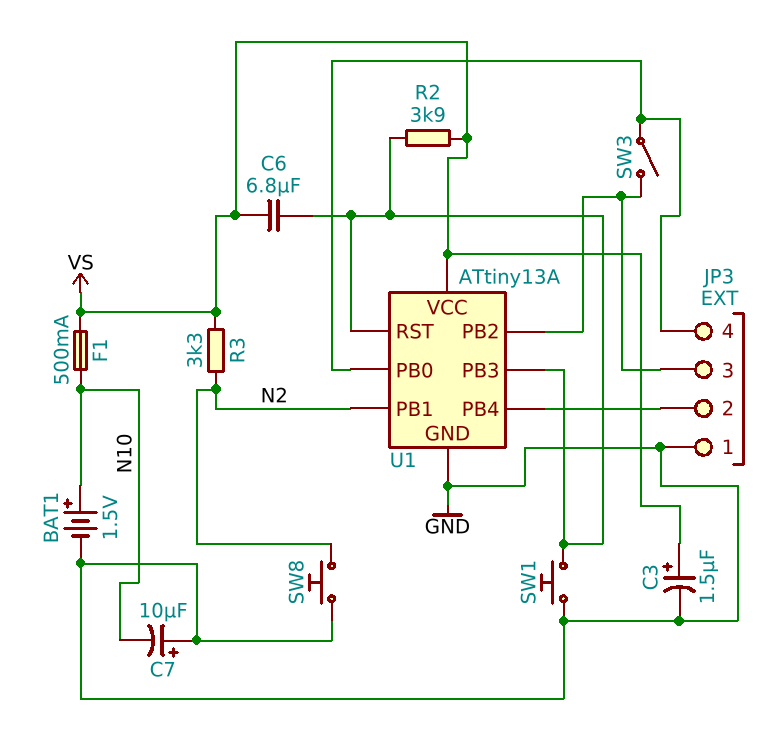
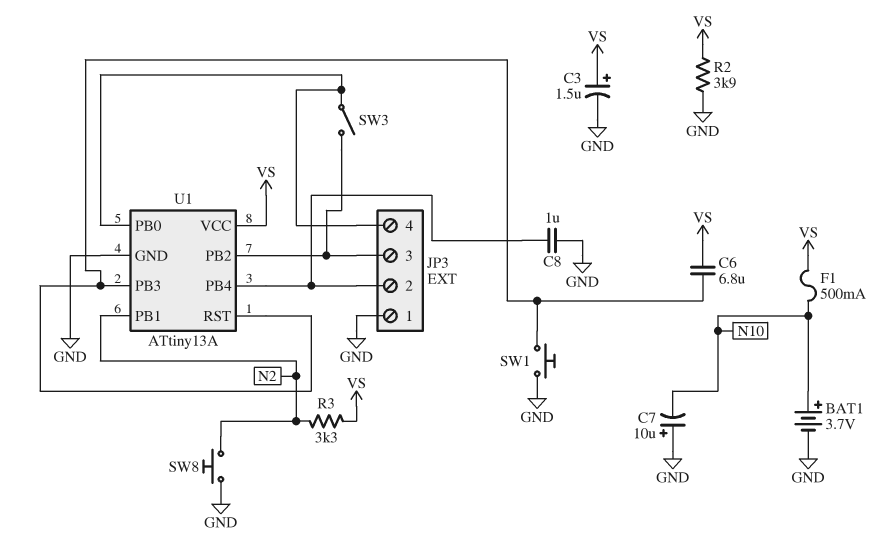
BAT1: 1.5V (plus N10, minus GND) -> 3.7V (plus N10, minus GND)
C8: none -> 1uF (GND, JP3/2)
R2: 3.9k (U1/PB3, VS) -> 3.9k (GND, VS)

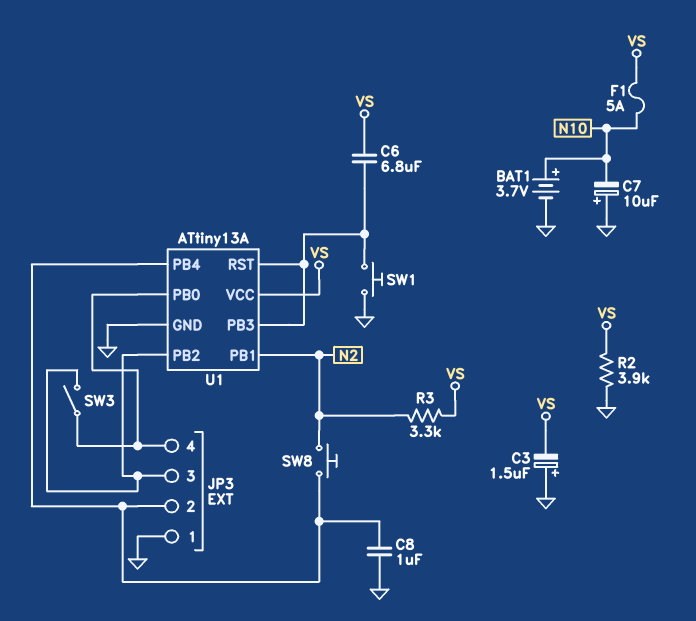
C3: 1.5uF (plus VS, minus GND) -> 1.5uF (plus GND, minus VS)
F1: 500mA (N10, VS) -> 5A (N10, VS)
SW8: button (GND, N2) -> button (JP3/2, N2)

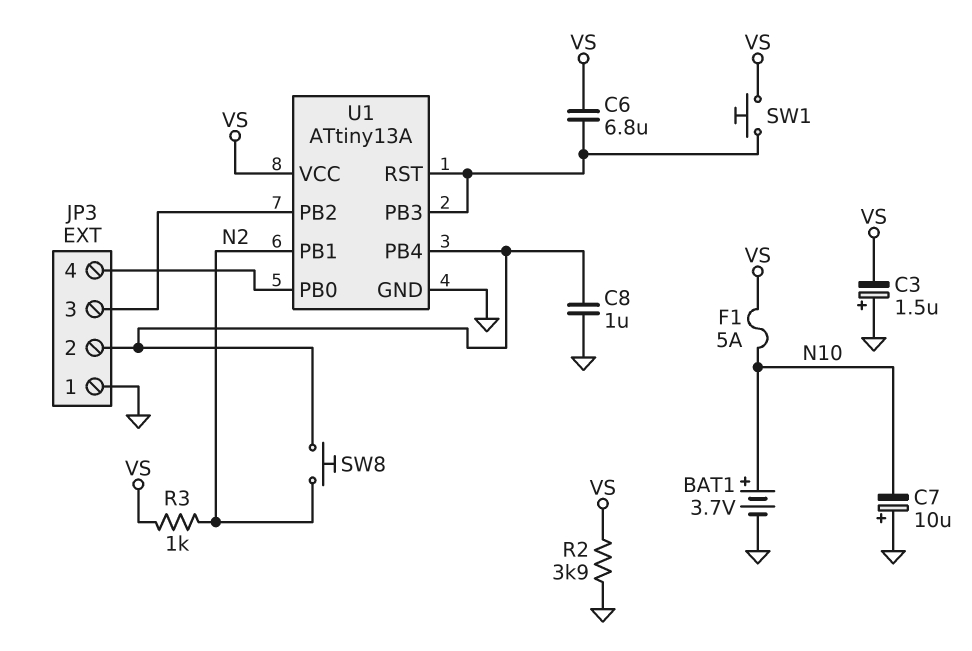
R3: 3.3k (N2, VS) -> 1k (N2, VS)
SW1: button (GND, U1/PB3) -> button (U1/PB3, VS)
SW3: switch (JP3/3, JP3/4) -> none

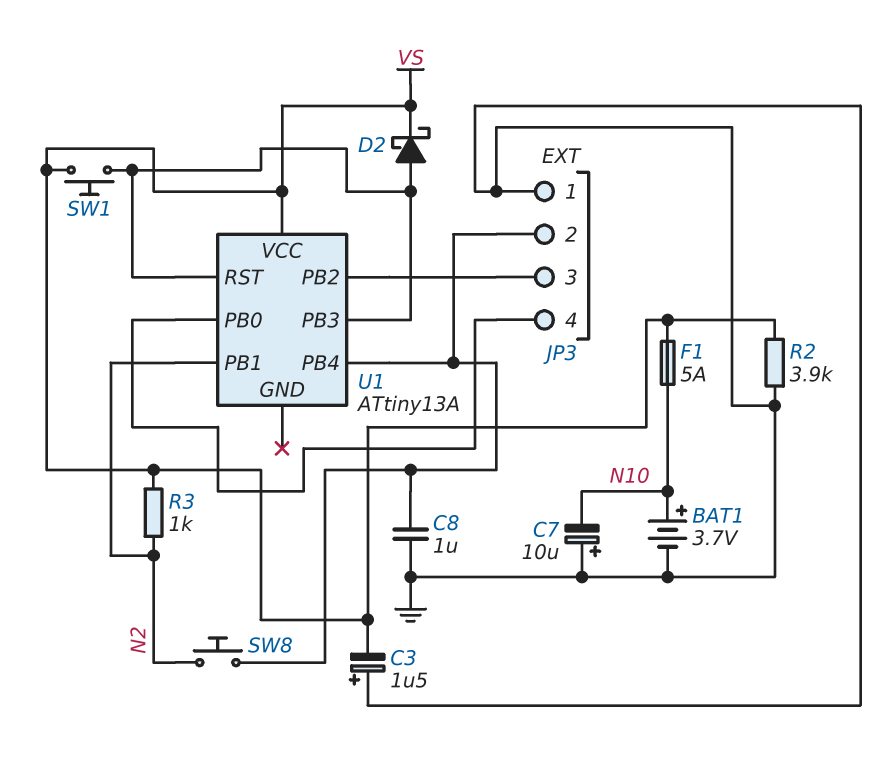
C6: 6.8uF (U1/PB3, VS) -> none
D2: none -> schottky (A U1/PB3, K VS)
U1 pin GND: GND -> none

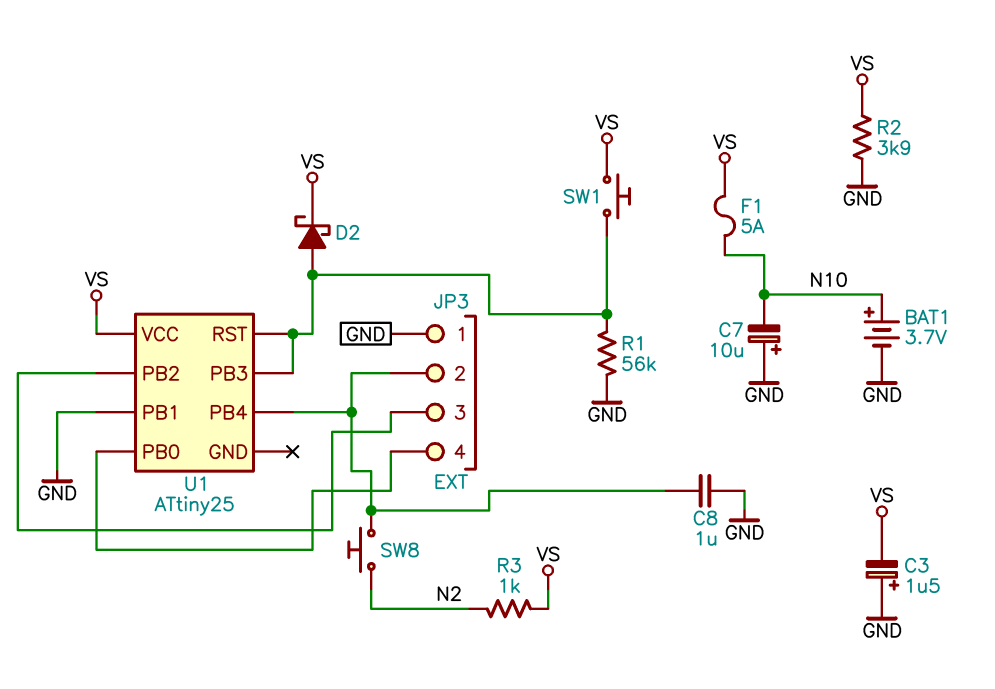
R1: none -> 56k (GND, U1/PB3)
U1: ATtiny13A -> ATtiny25
U1 pin PB1: N2 -> GND

